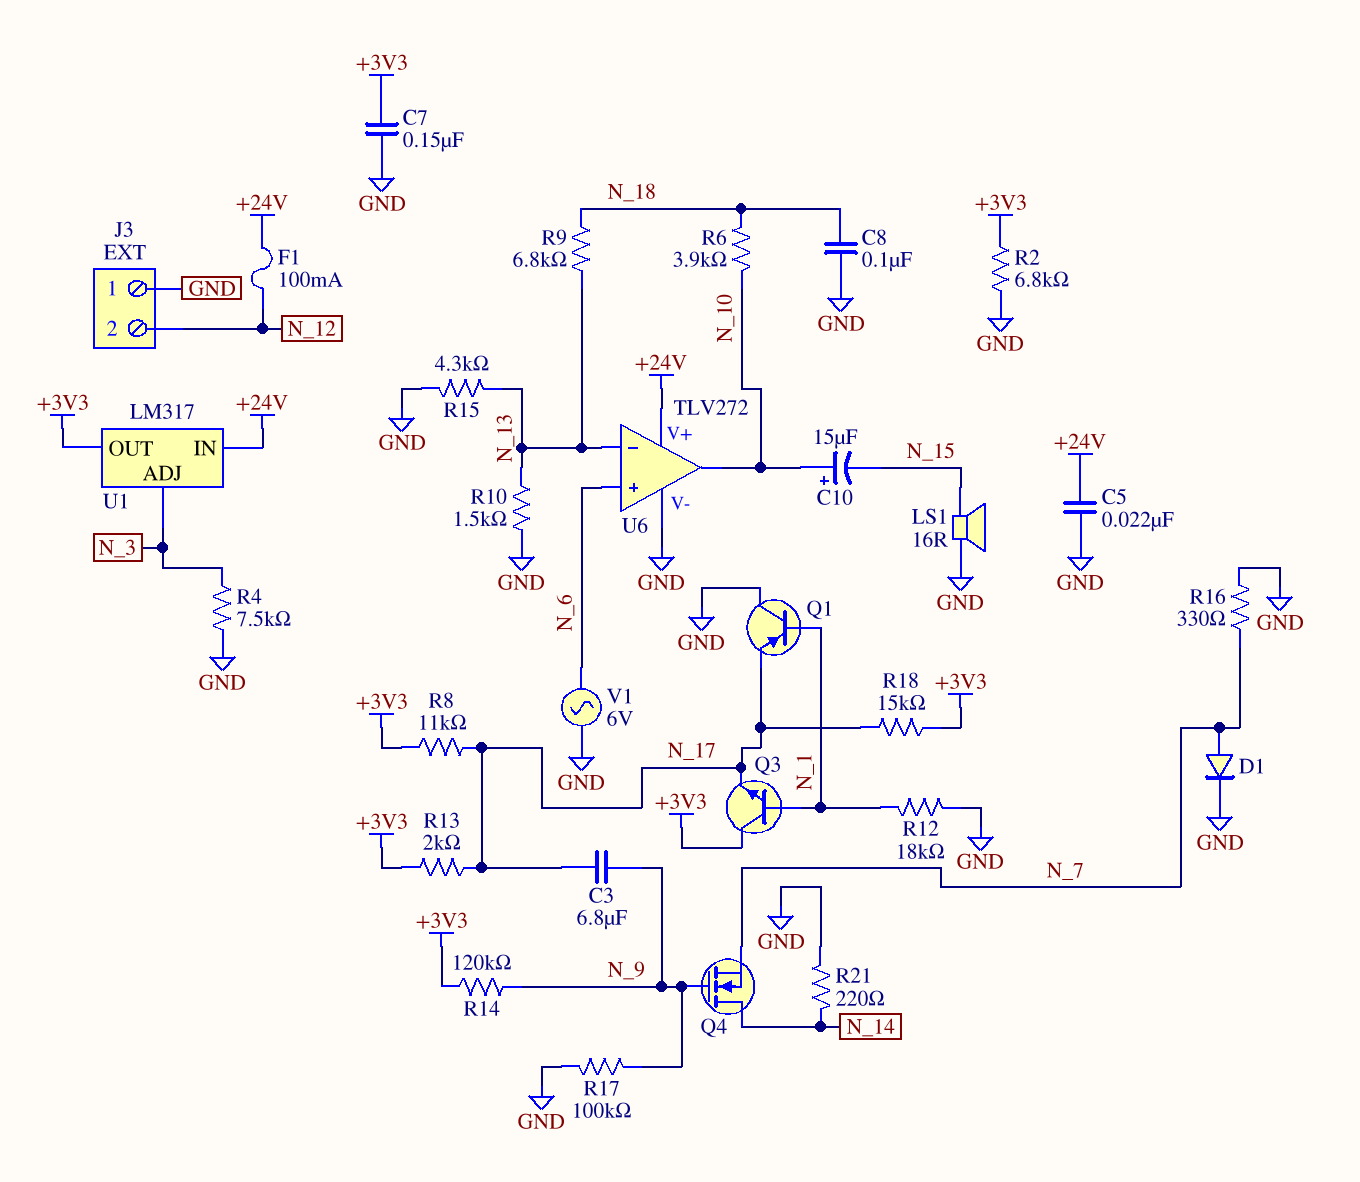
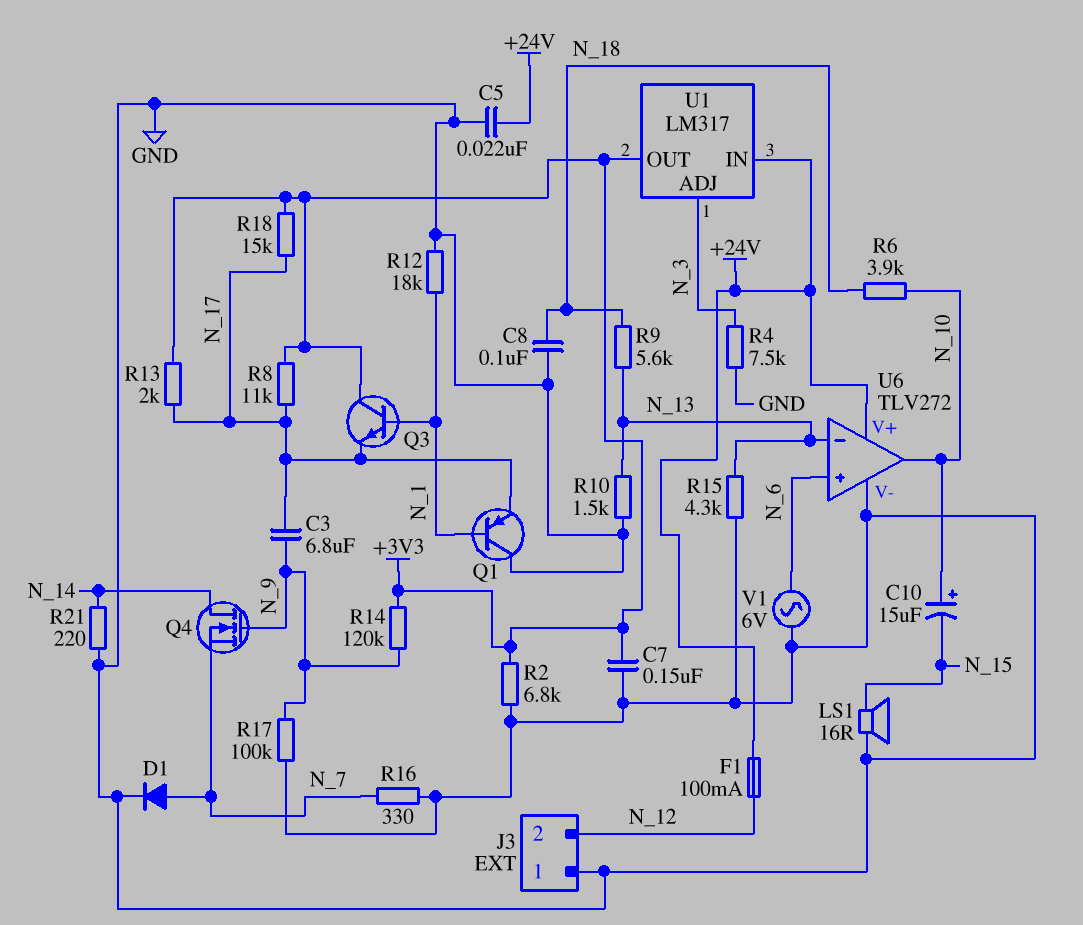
R9: 6.8k (N_13, N_18) -> 5.6k (N_13, N_18)

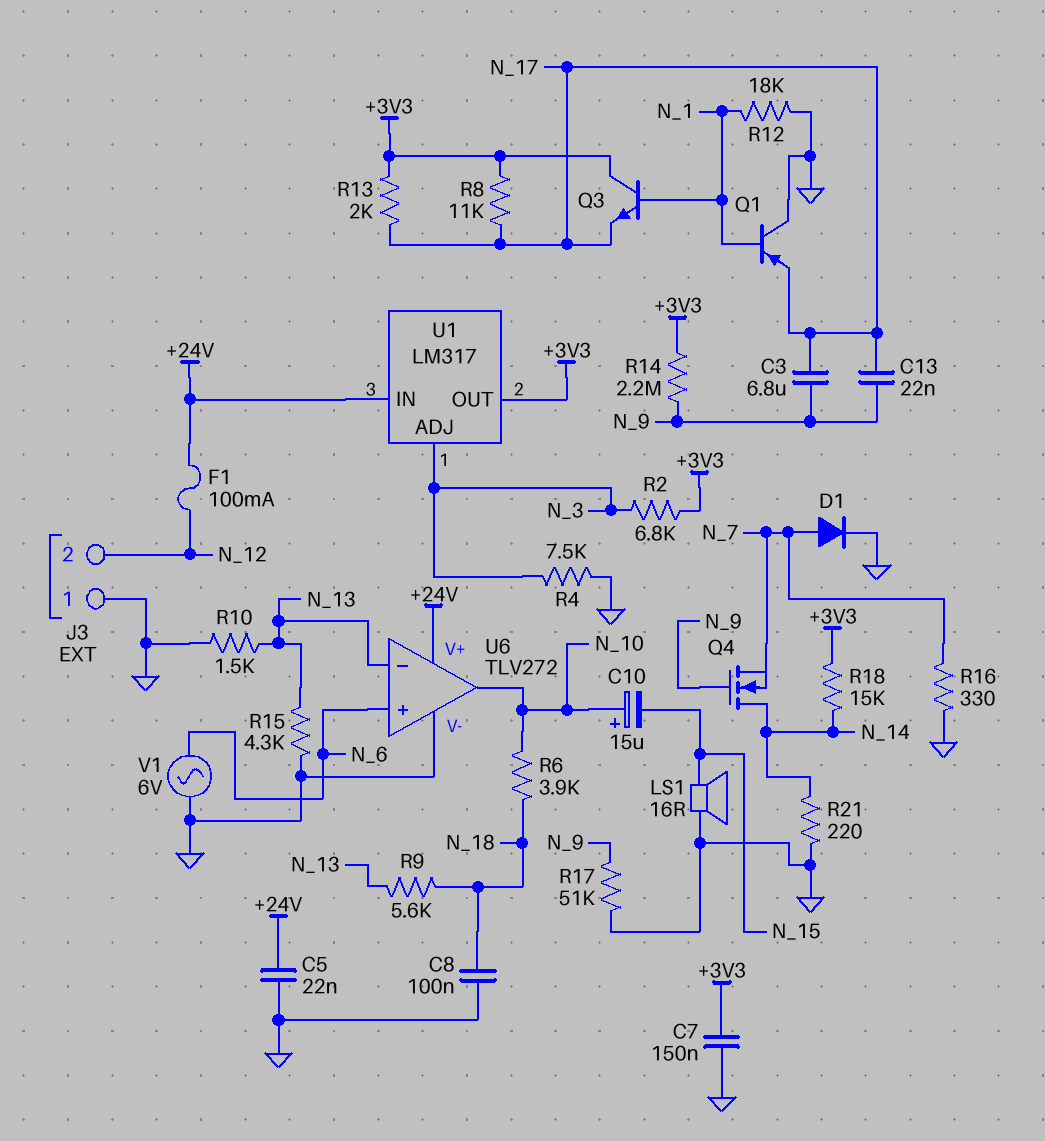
C13: none -> 22nF (N_9, N_17)
R2: 6.8k (+3V3, GND) -> 6.8k (+3V3, N_3)
R14: 120k (+3V3, N_9) -> 2.2M (+3V3, N_9)
R17: 100k (GND, N_9) -> 51k (GND, N_9)
R18: 15k (+3V3, N_17) -> 15k (+3V3, N_14)

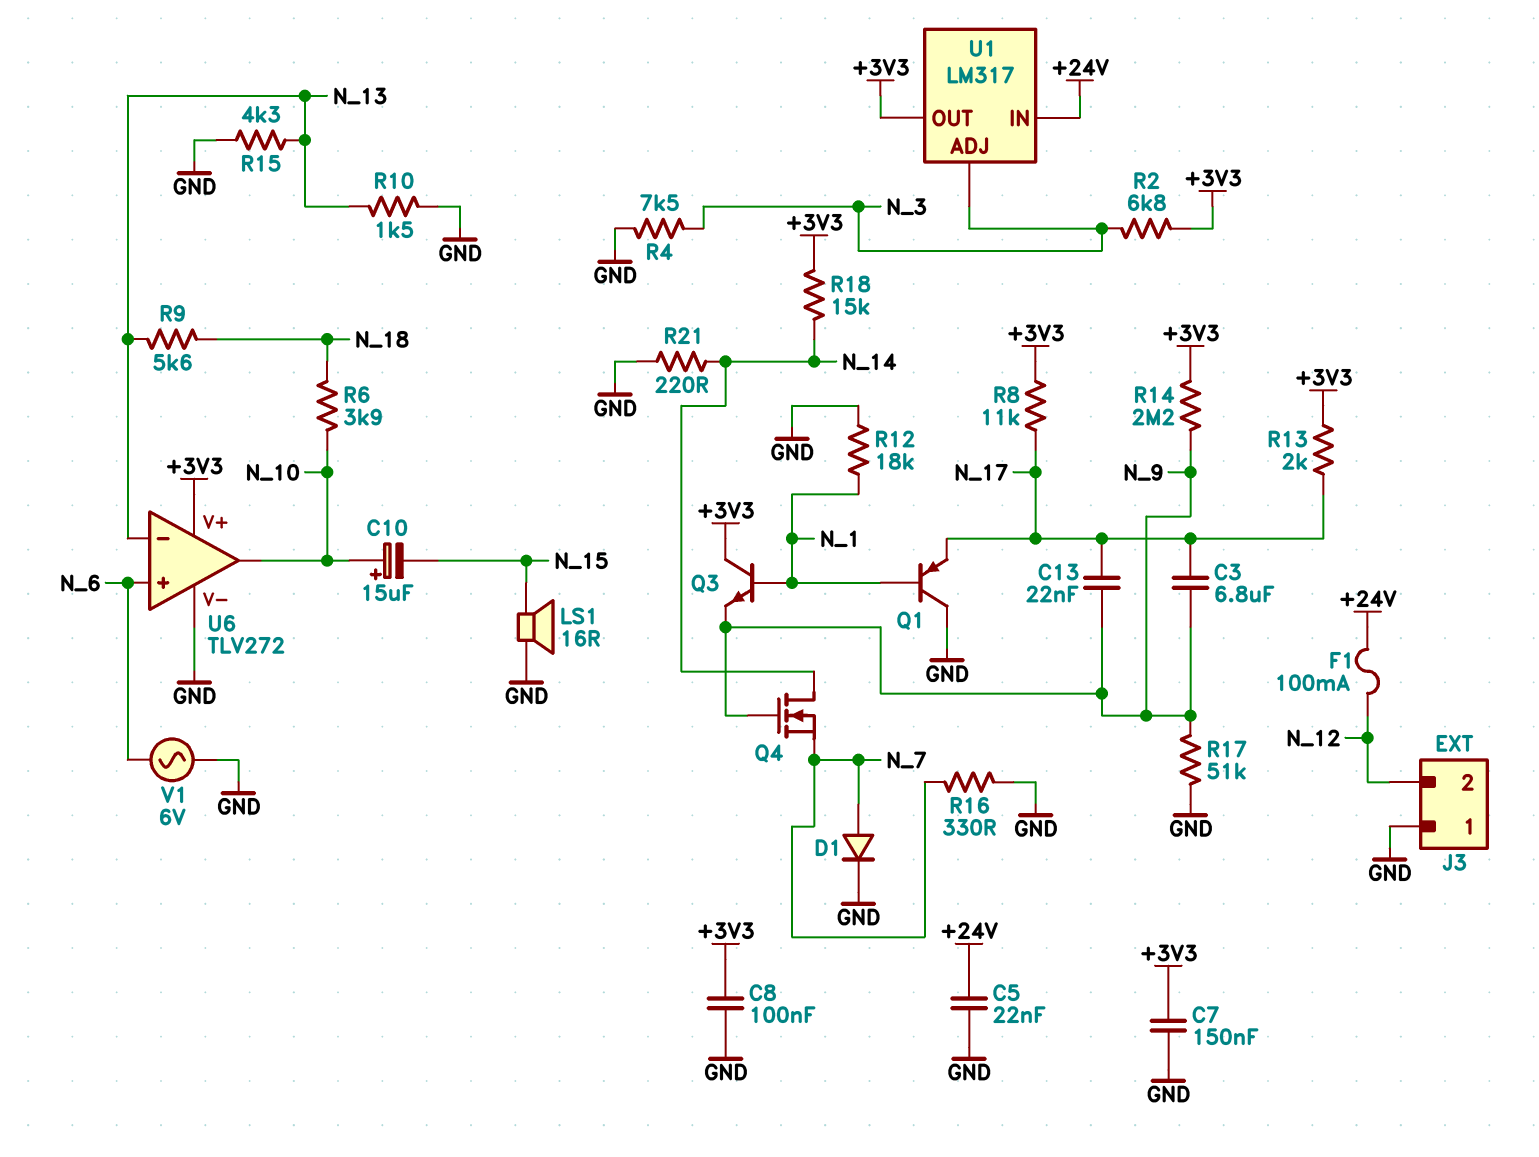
C8: 100nF (GND, N_18) -> 100nF (+3V3, GND)
Q3: NPN (B N_1, C +3V3, E N_17) -> NPN (B N_1, C +3V3, E N_9)
U6 pin V+: +24V -> +3V3

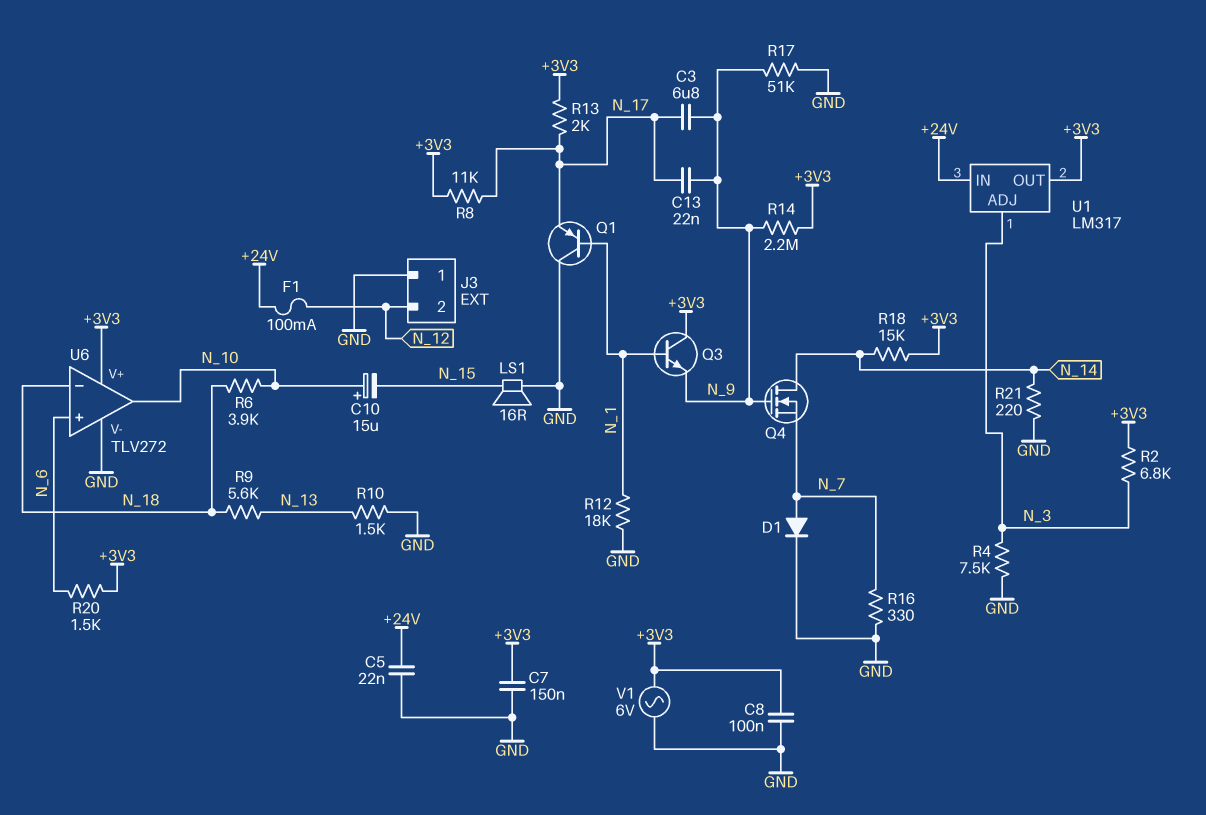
R15: 4.3k (GND, N_13) -> none
R20: none -> 1.5k (+3V3, N_6)
U6 pin in-: N_13 -> N_18
V1: AC 6V (GND, N_6) -> AC 6V (+3V3, GND)

